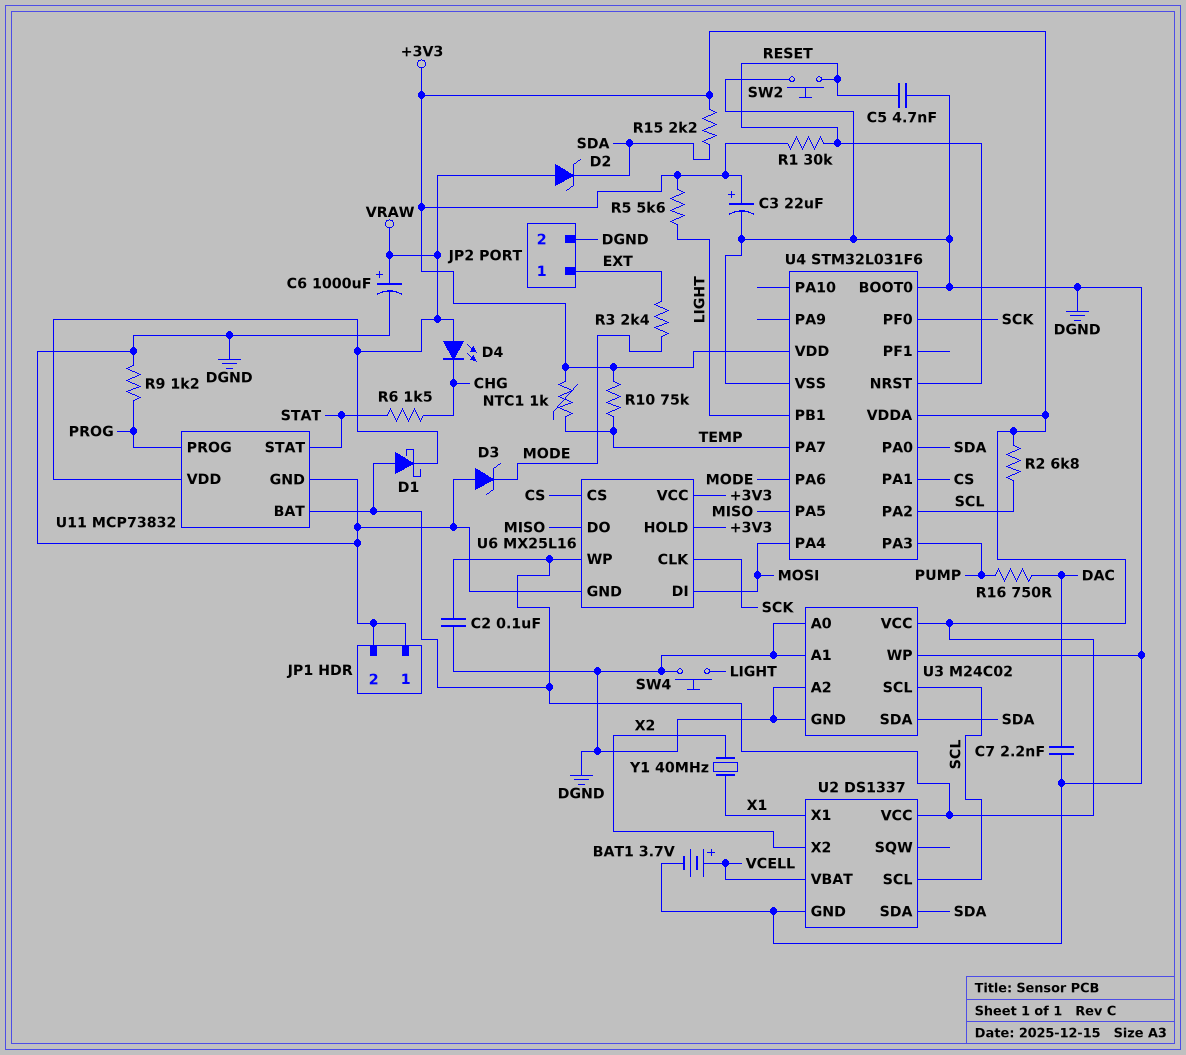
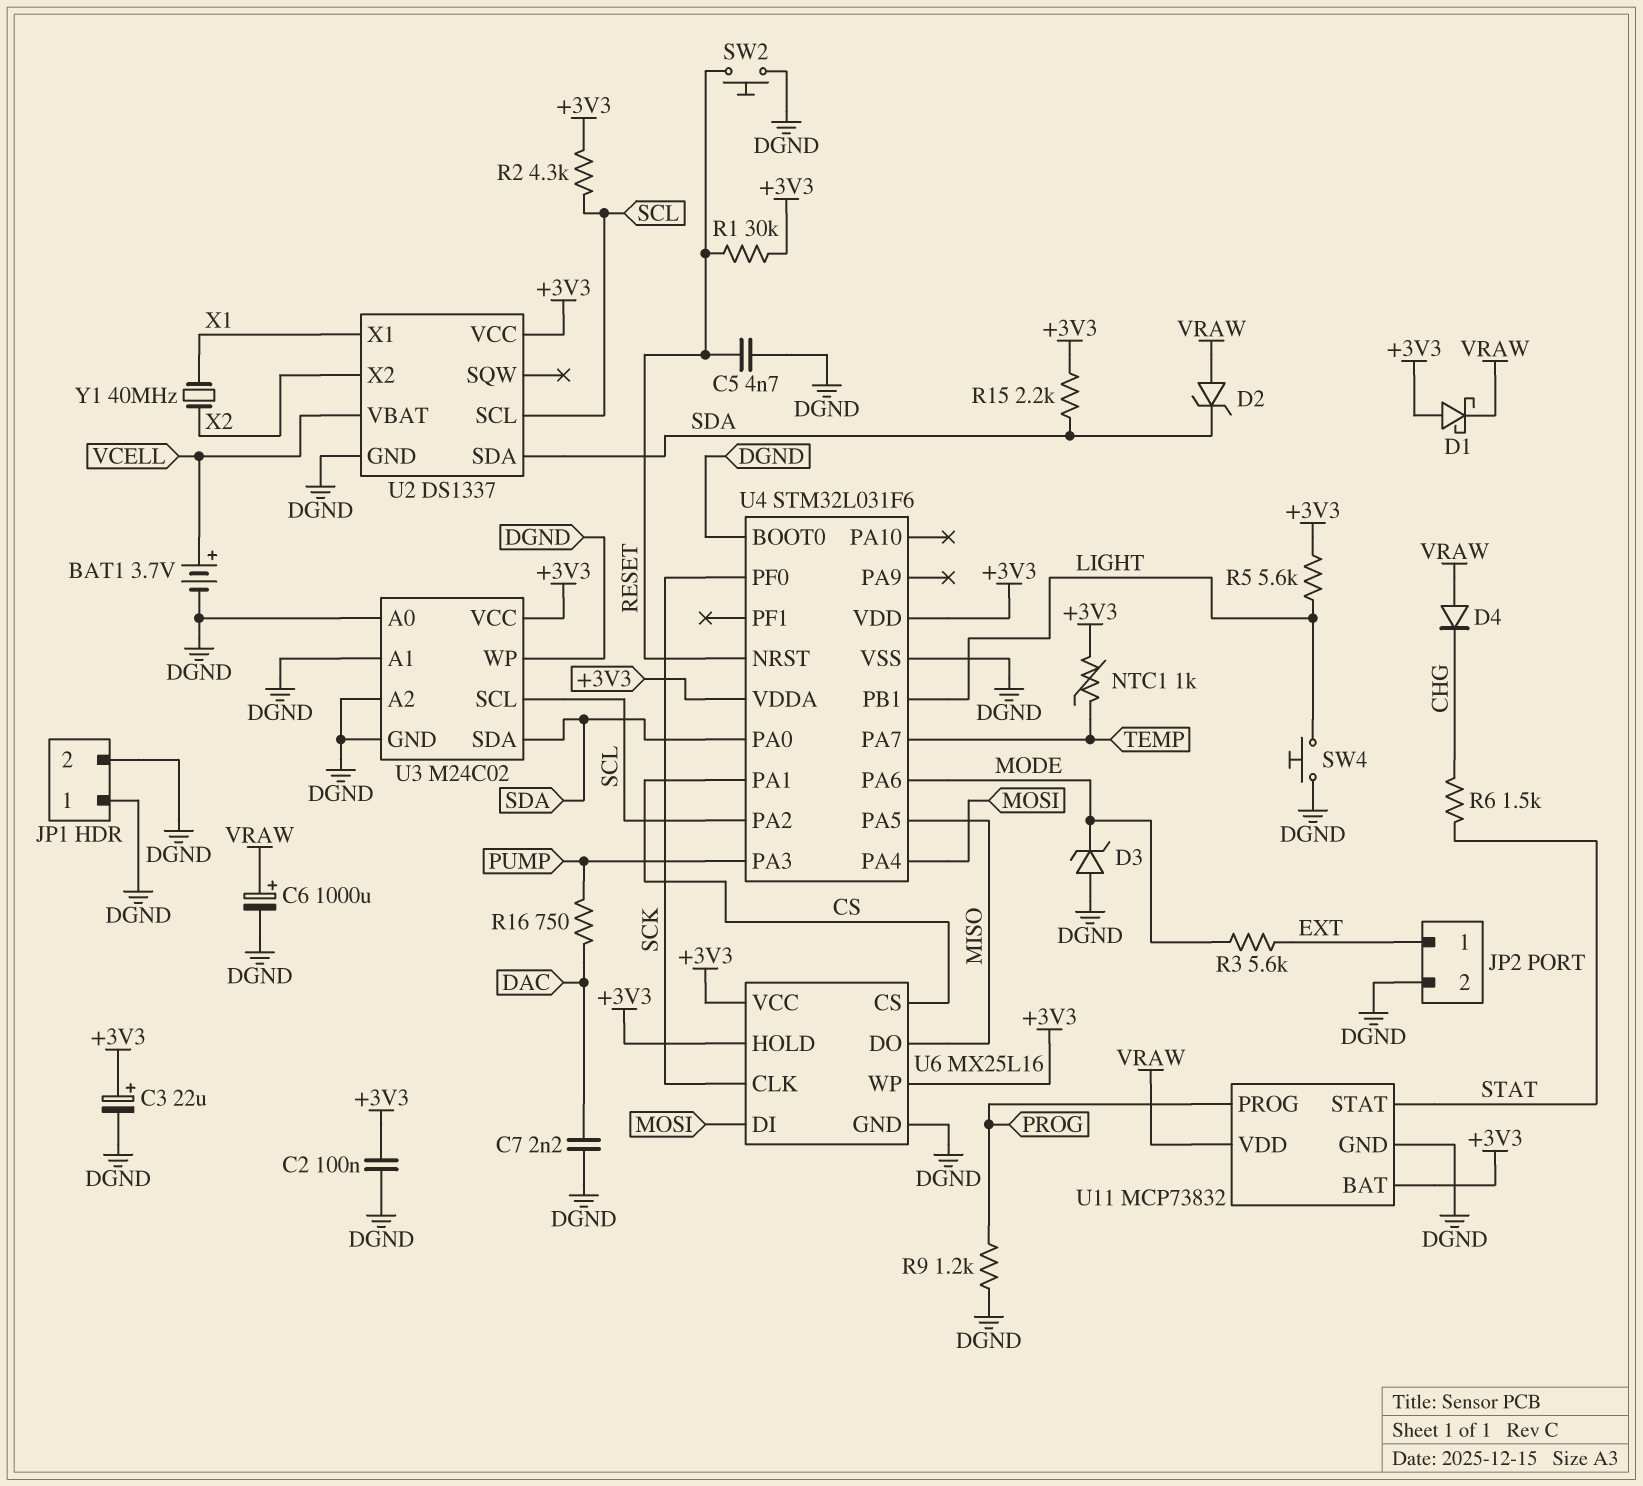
D4: LED (A VRAW, K CHG) -> diode (A VRAW, K CHG)
R2: 6.8k (+3V3, SCL) -> 4.3k (+3V3, SCL)
R3: 2.4k (EXT, MODE) -> 5.6k (EXT, MODE)
R10: 75k (+3V3, TEMP) -> none

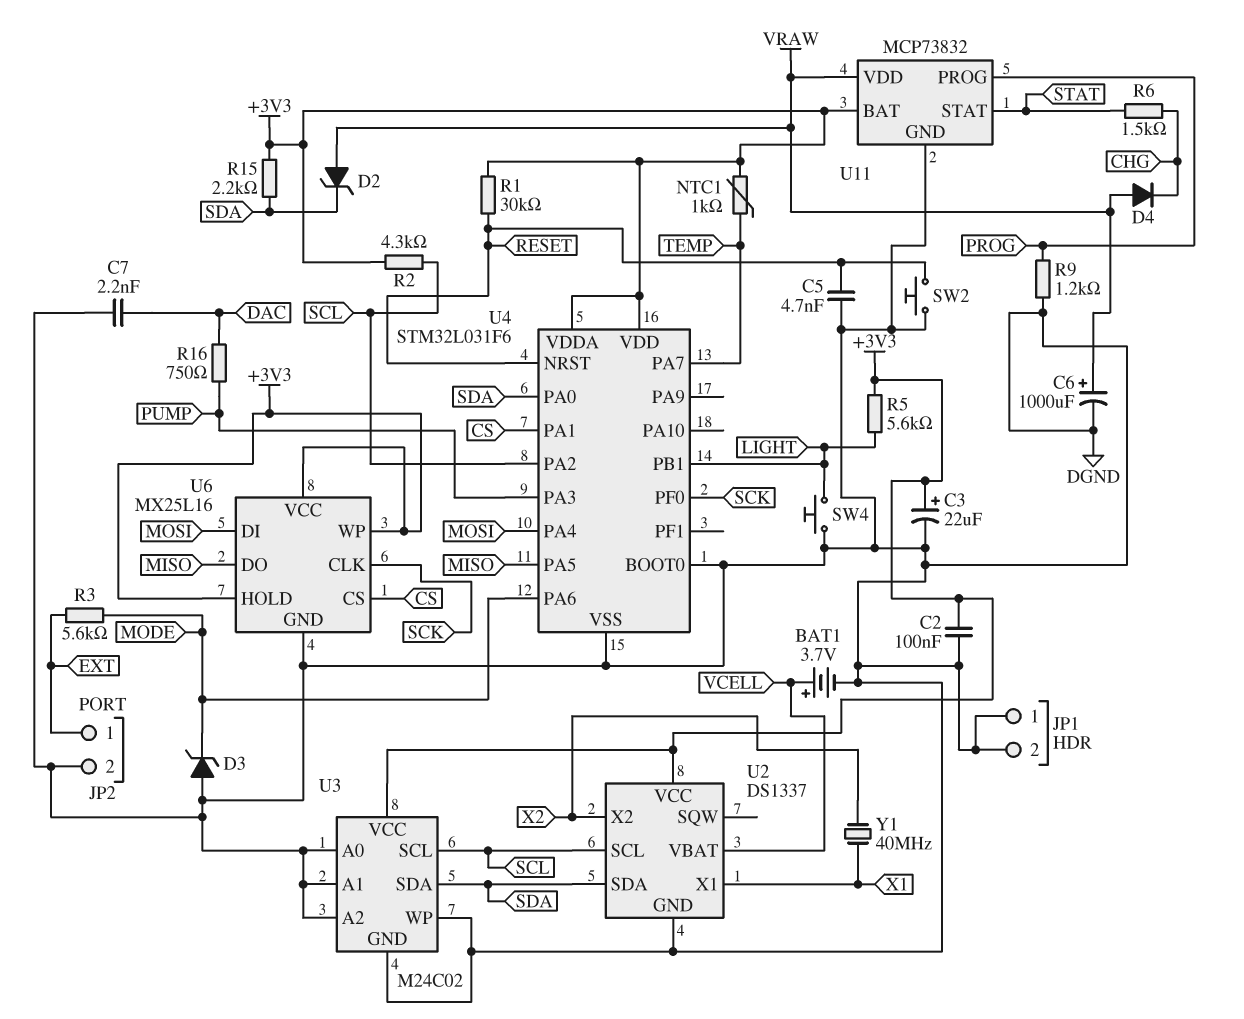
D1: schottky (A +3V3, K VRAW) -> none

